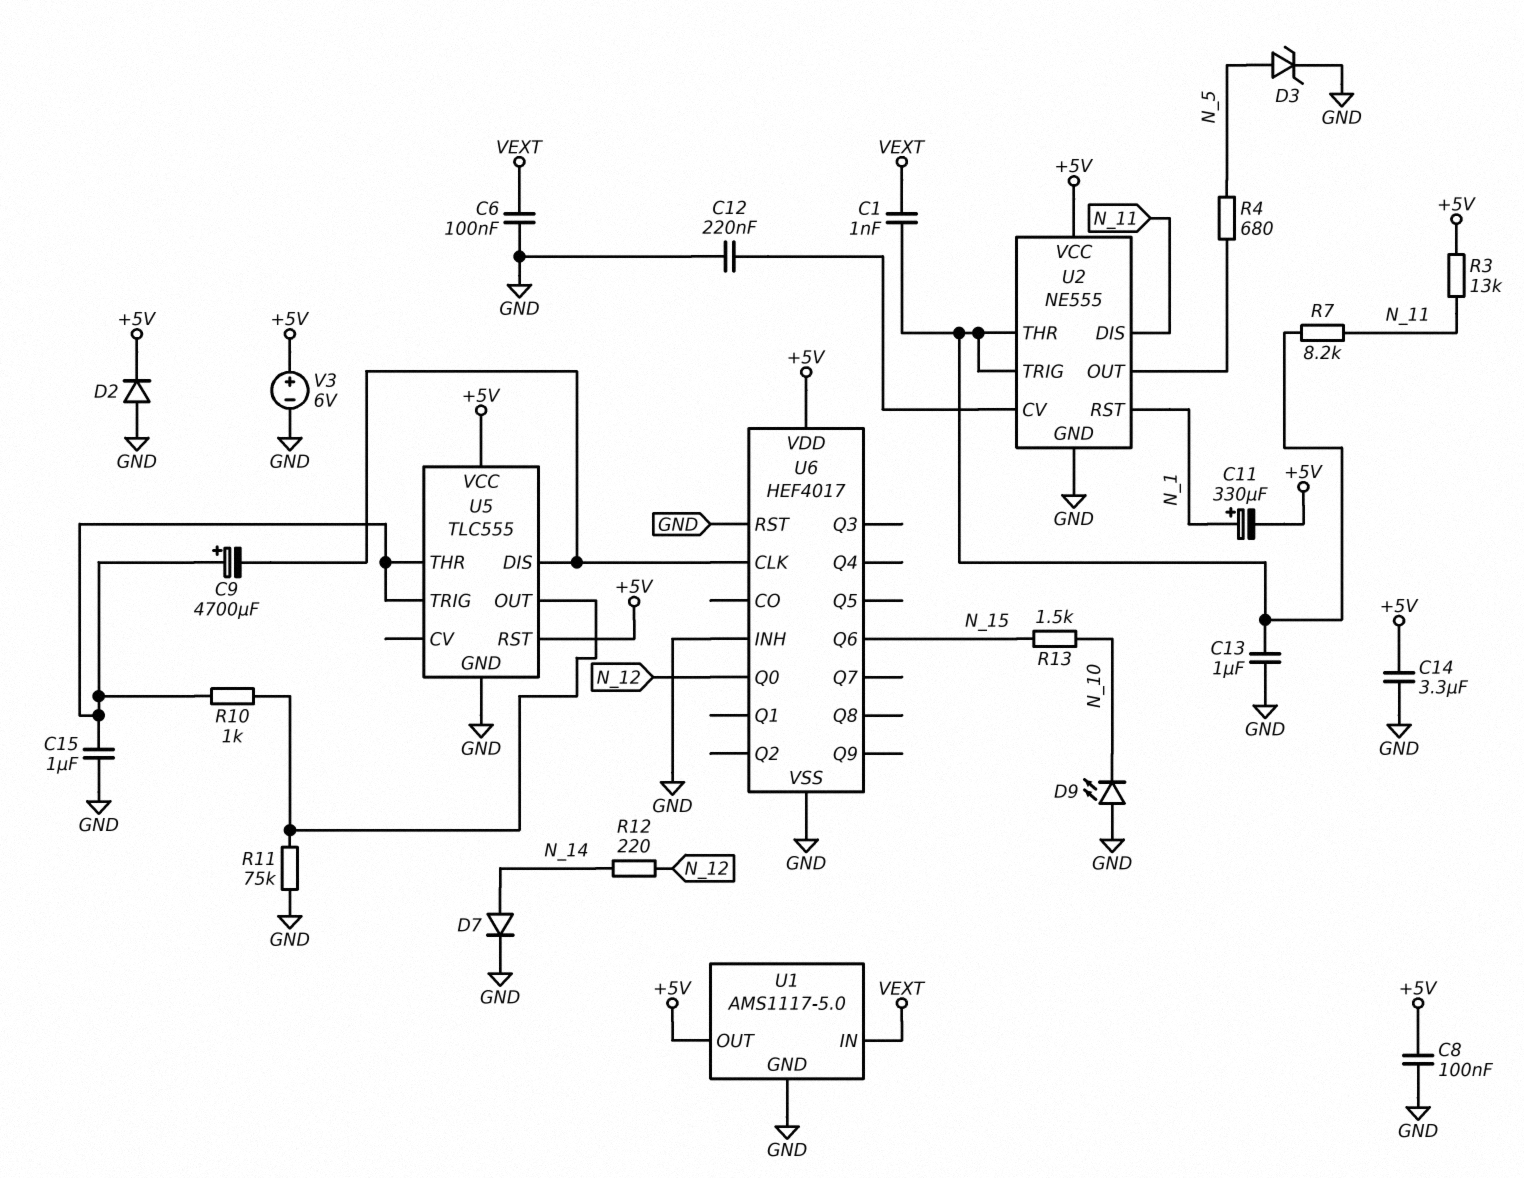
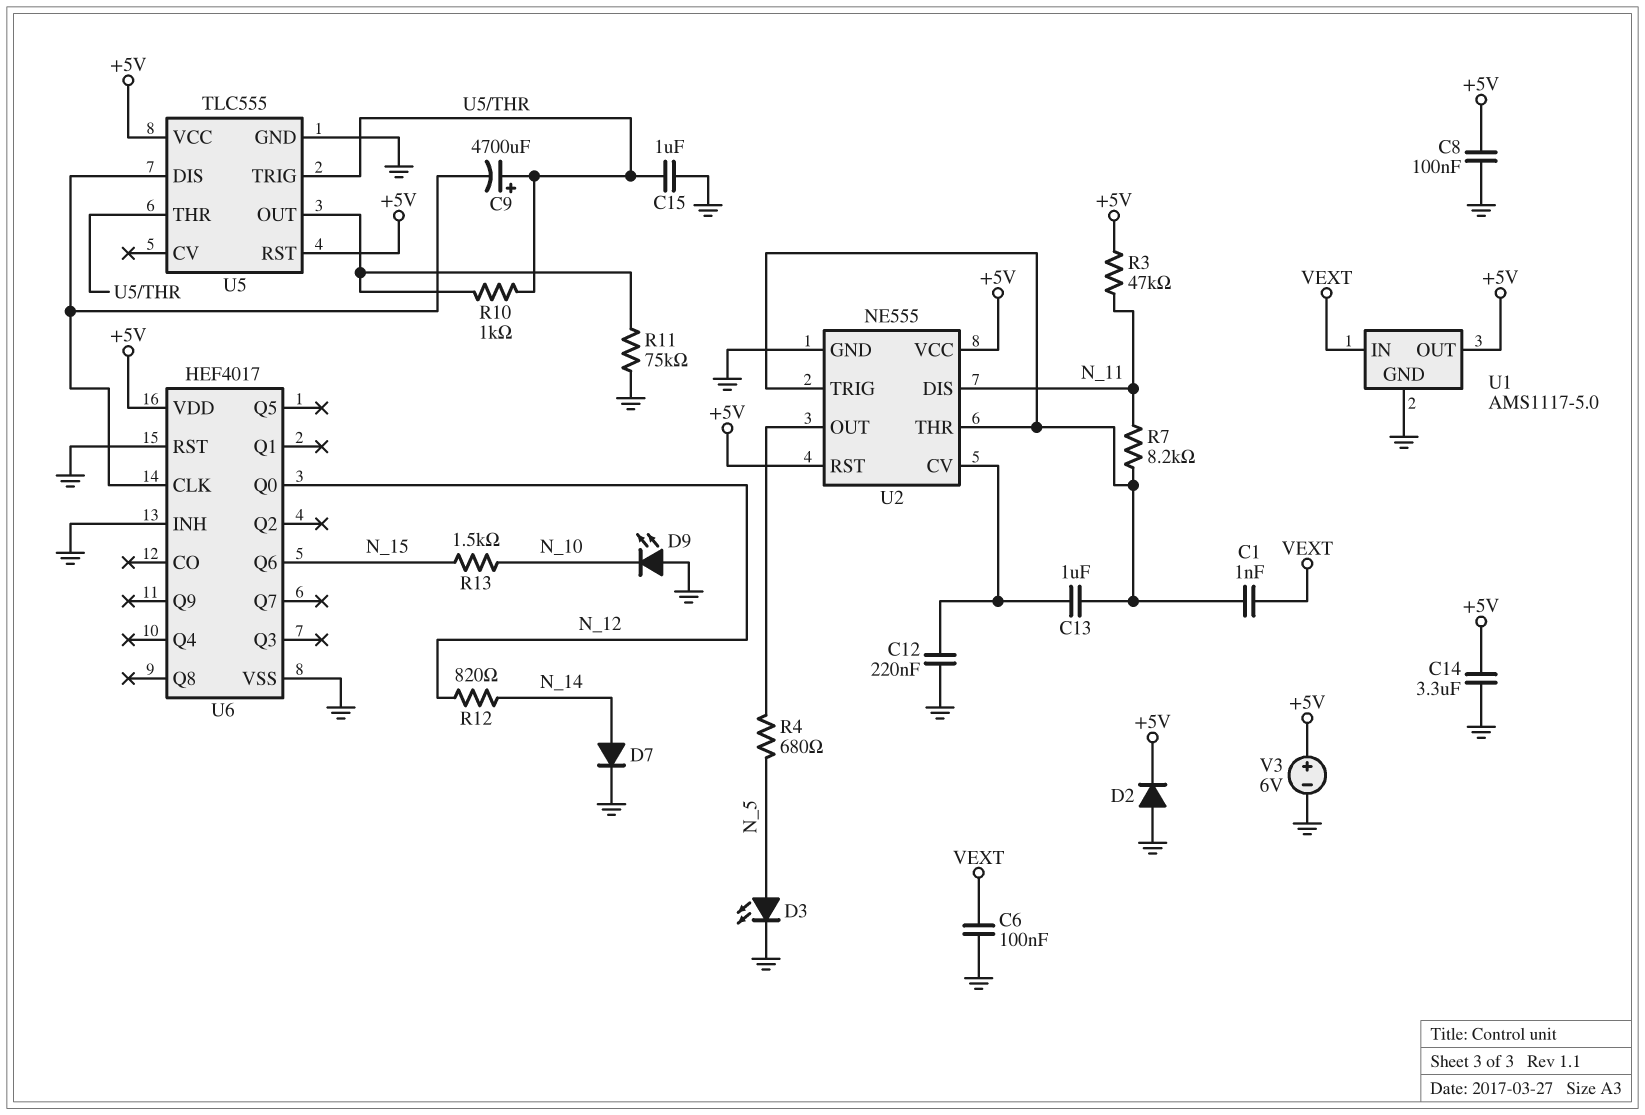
C11: 330uF (plus N_1, minus +5V) -> none
C13: 1uF (GND, U2/THR) -> 1uF (U2/CV, U2/THR)
D3: zener (A N_5, K GND) -> LED (A N_5, K GND)
R3: 13k (+5V, N_11) -> 47k (+5V, N_11)
R12: 220 (N_12, N_14) -> 820 (N_12, N_14)
U2 pin RST: N_1 -> +5V

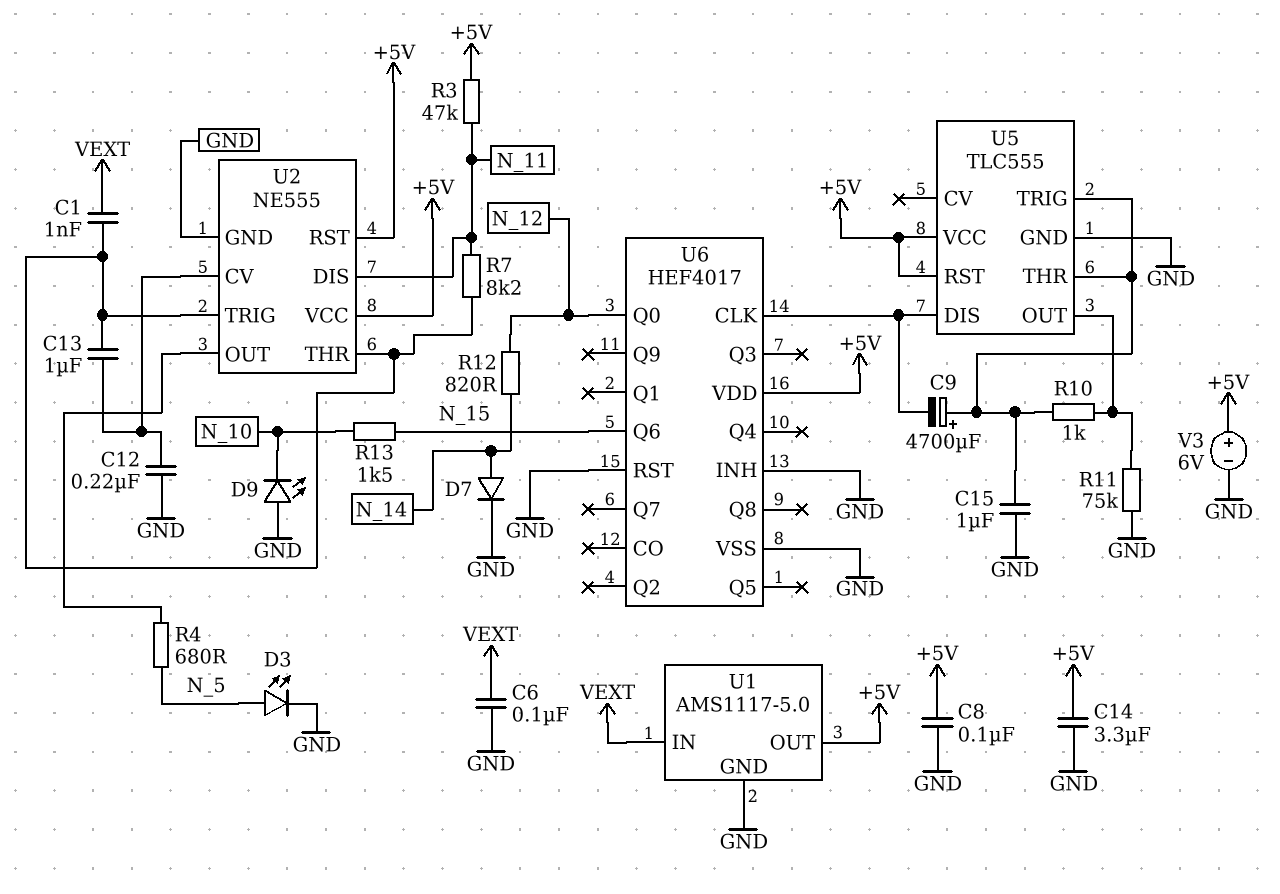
D2: diode (A GND, K +5V) -> none

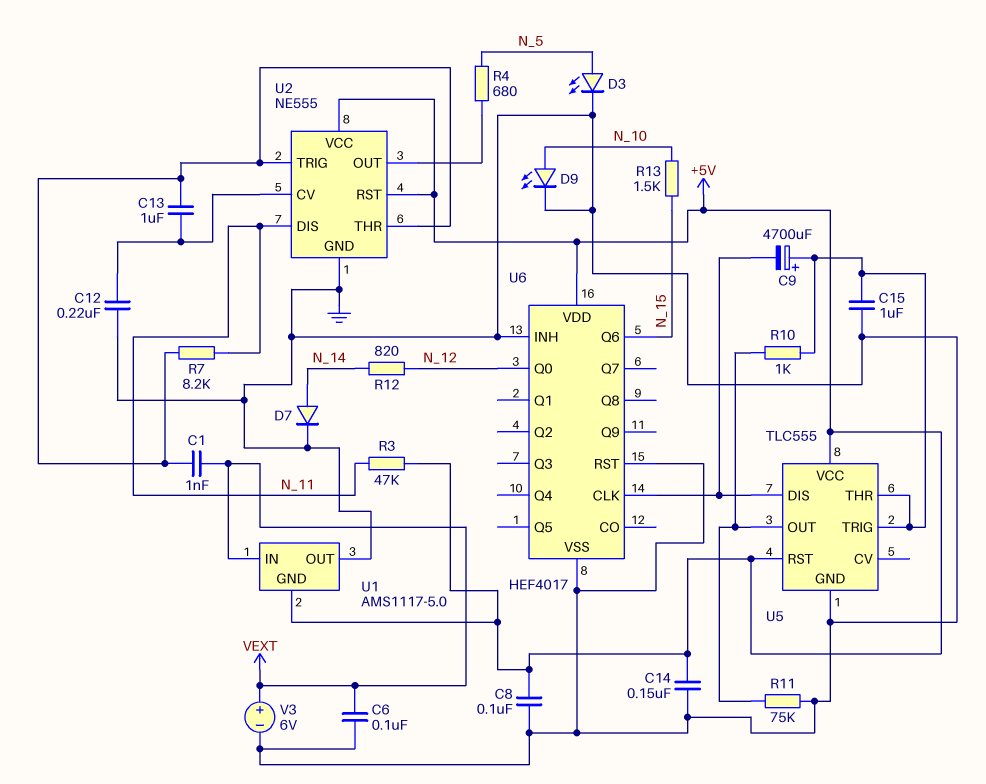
C14: 3.3uF (+5V, GND) -> 150nF (+5V, GND)
D9: LED (A GND, K N_10) -> LED (A N_10, K GND)
U1 pin GND: GND -> +5V
U1 pin OUT: +5V -> GND
V3: 6V (plus +5V, minus GND) -> 6V (plus VEXT, minus GND)

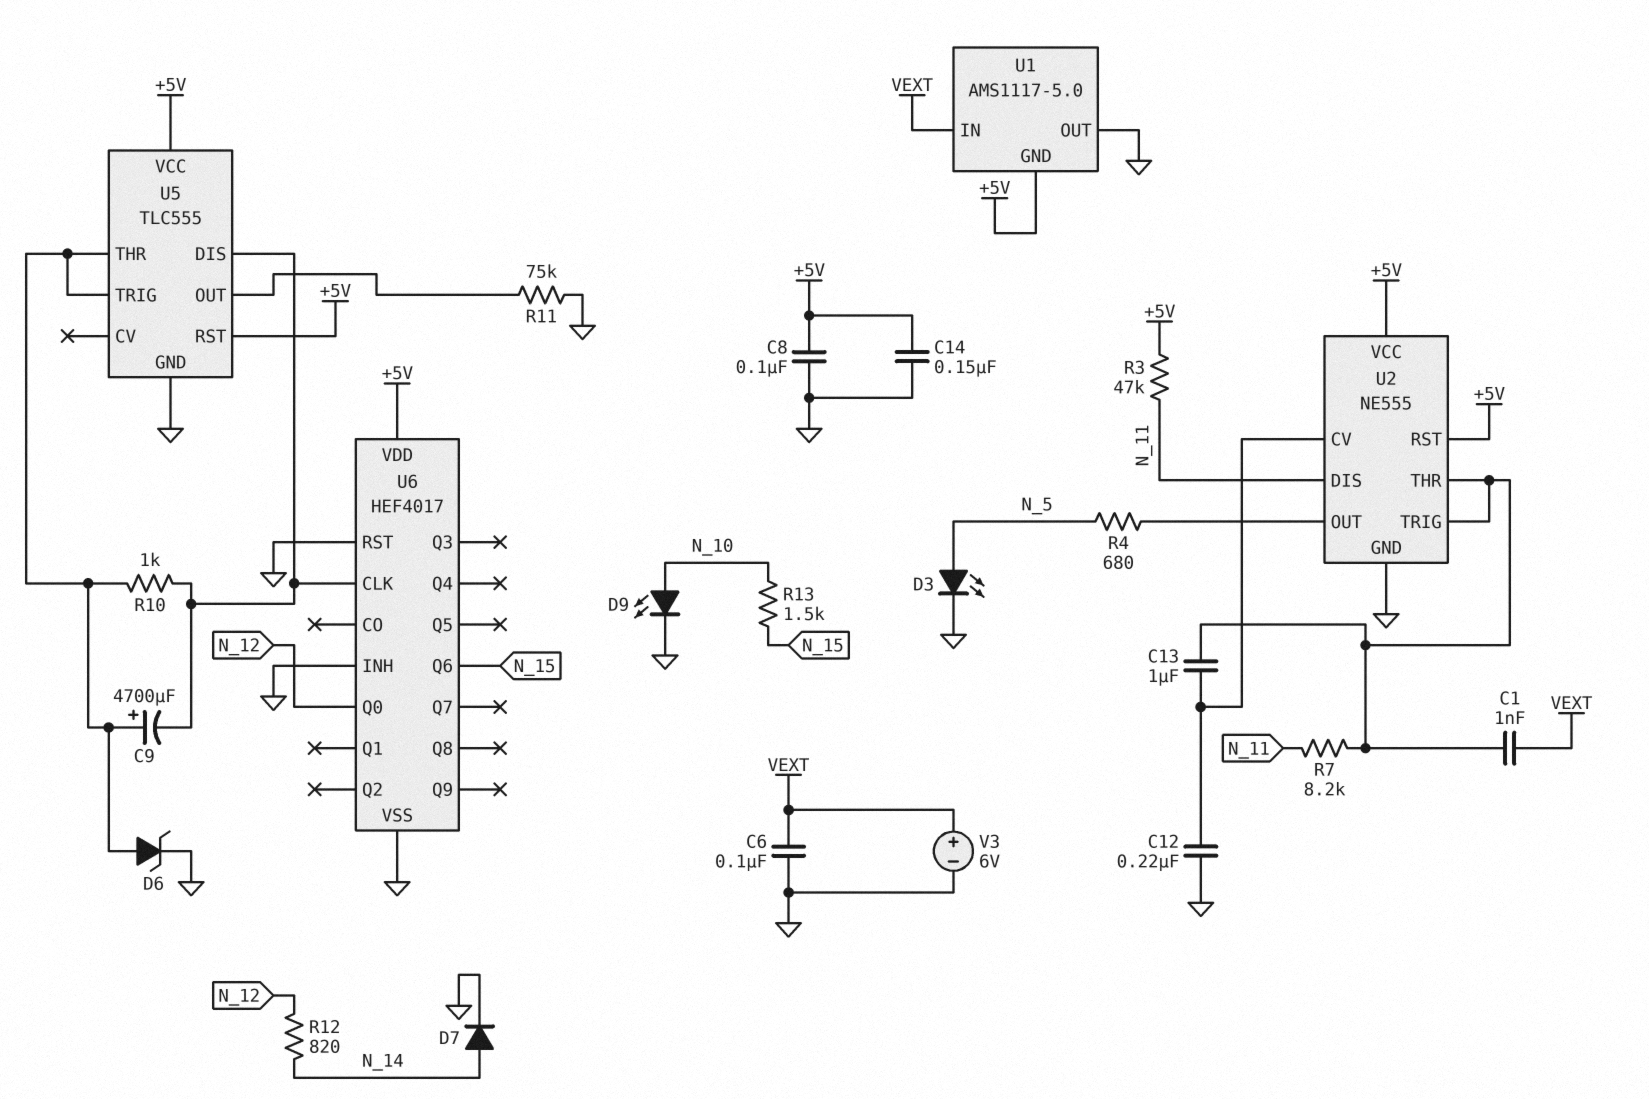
C15: 1uF (GND, U5/THR) -> none
D6: none -> zener (A U5/THR, K GND)
R10: 1k (U5/OUT, U5/THR) -> 1k (U5/DIS, U5/THR)

